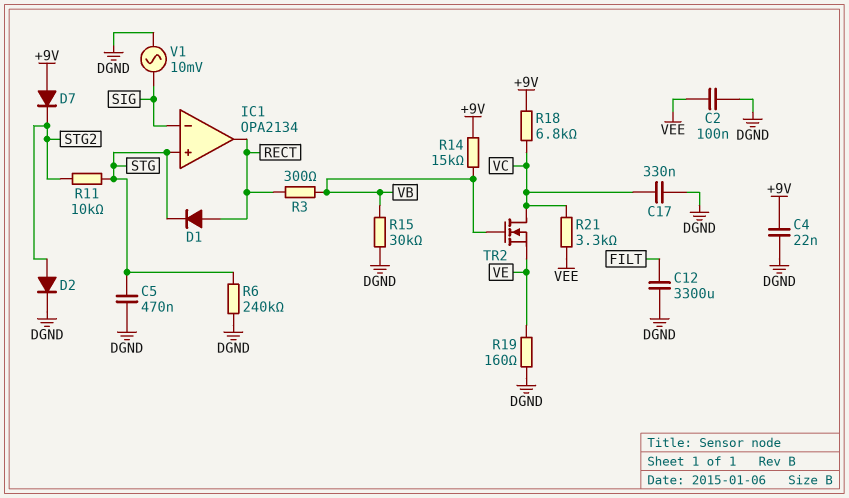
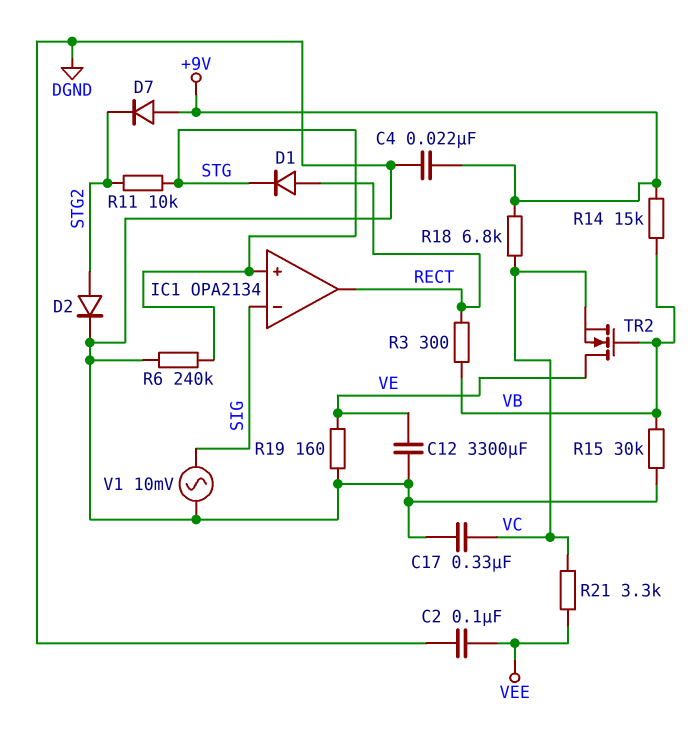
C5: 470nF (DGND, STG) -> none
C12: 3300uF (DGND, FILT) -> 3300uF (DGND, VE)
TR2: NMOS (G VB, D VC, S VE) -> NMOS (G VB, D VE, S VC)

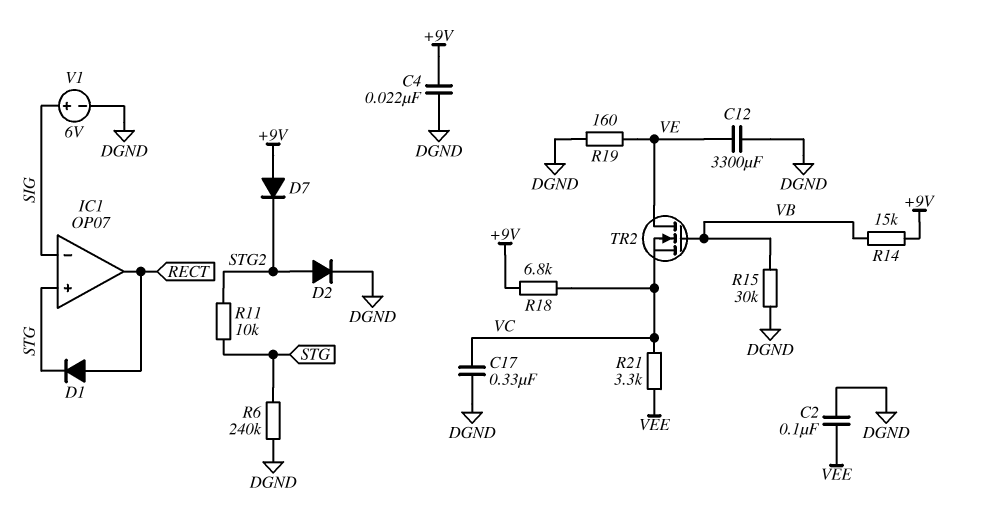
IC1: OPA2134 -> OP07
R3: 300 (RECT, VB) -> none
V1: AC 10mV (DGND, SIG) -> 6V (plus SIG, minus DGND)

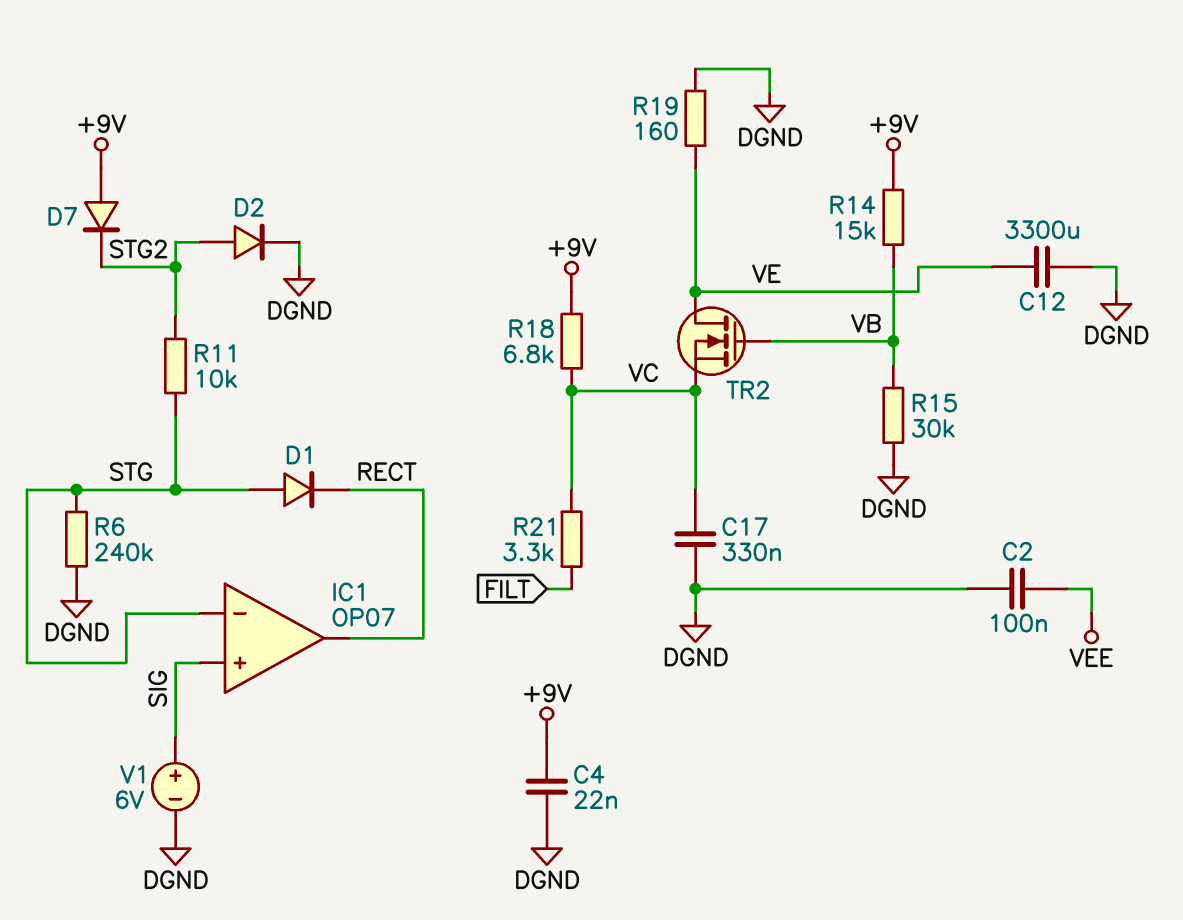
D1: diode (A RECT, K STG) -> diode (A STG, K RECT)
IC1 pin in+: STG -> SIG
IC1 pin in-: SIG -> STG
R21: 3.3k (VC, VEE) -> 3.3k (FILT, VC)

